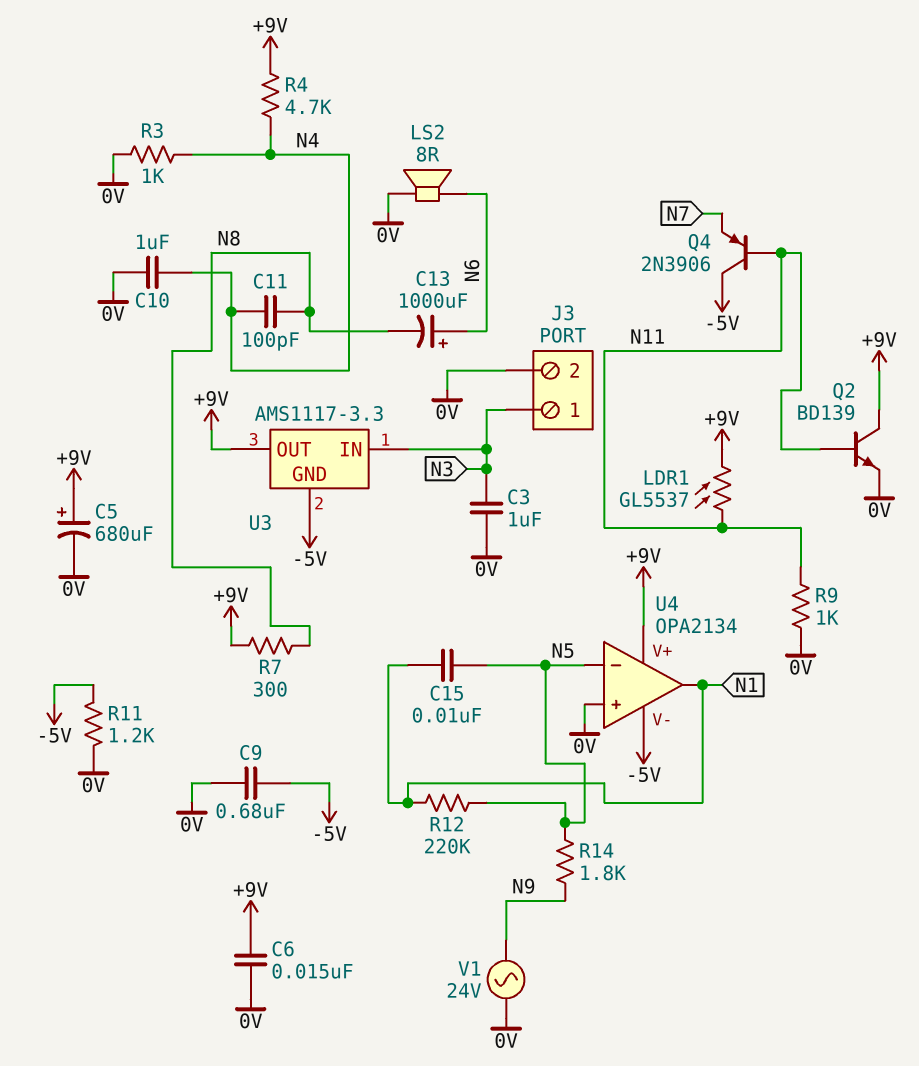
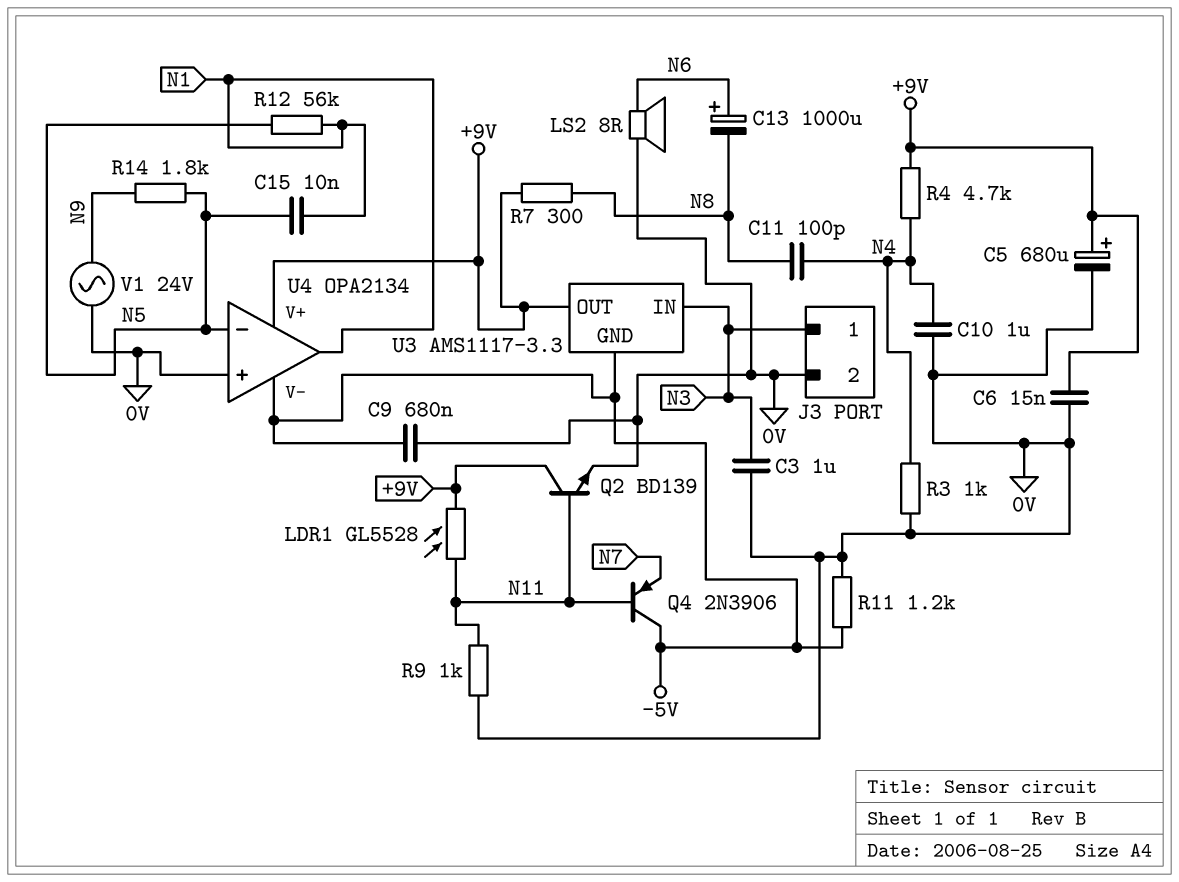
LDR1: GL5537 (+9V, N11) -> GL5528 (+9V, N11)
R12: 220k (N1, N5) -> 56k (N1, N5)

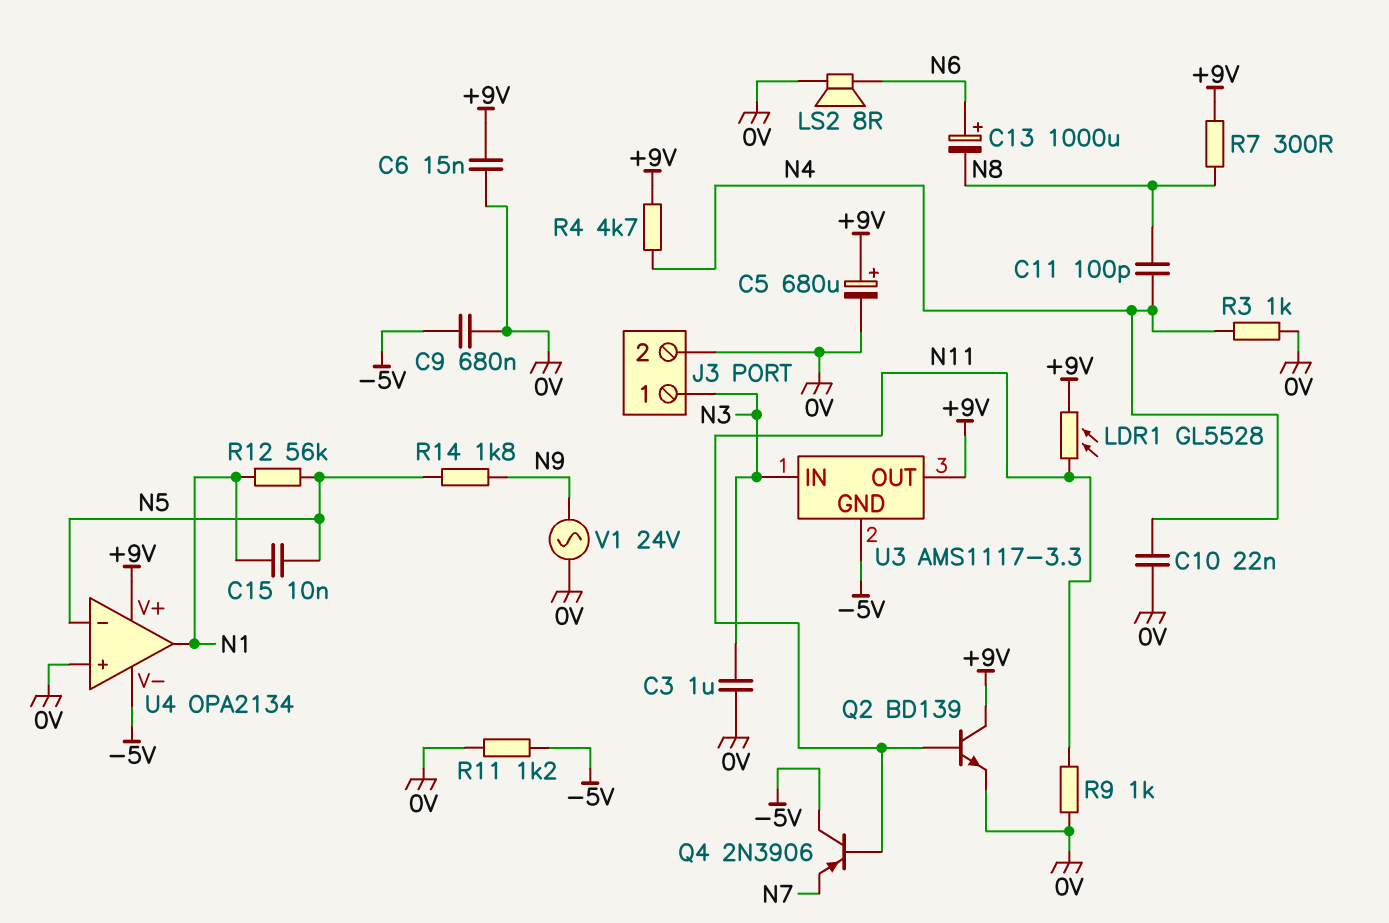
C10: 1uF (0V, N4) -> 22nF (0V, N4)

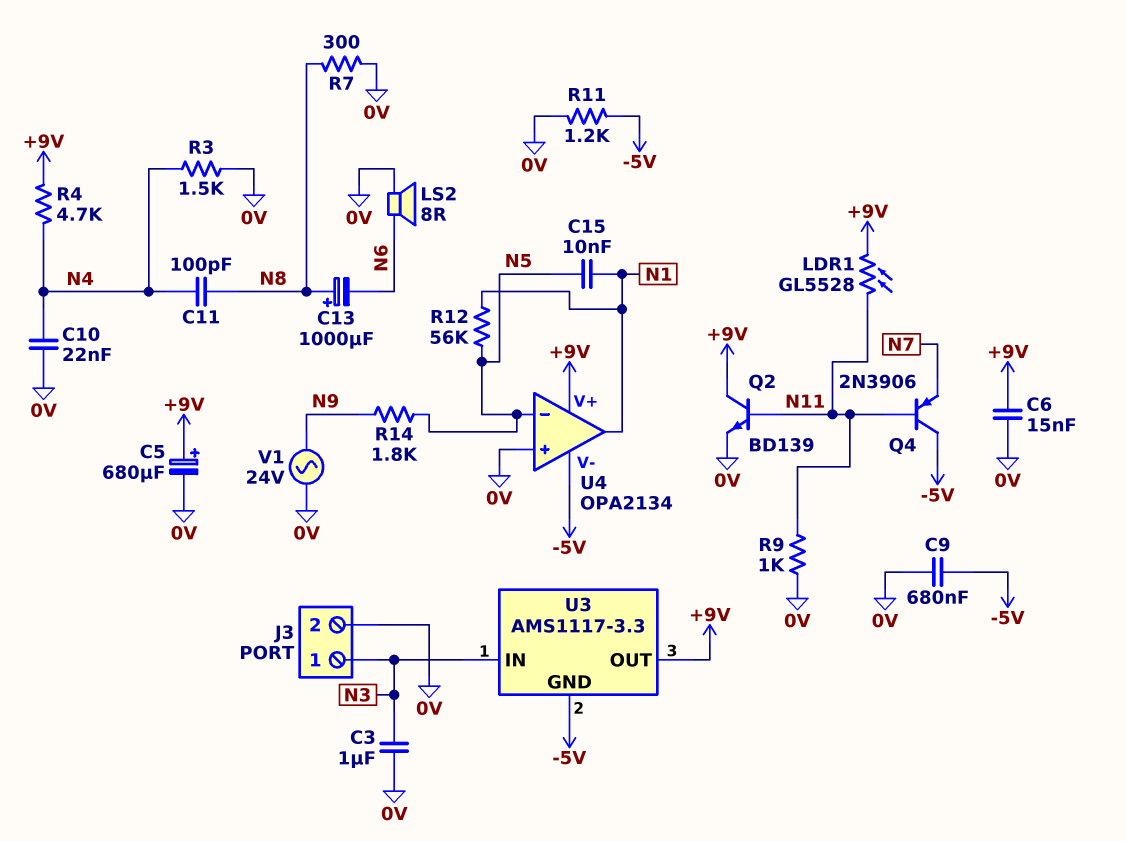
C13: 1000uF (plus N6, minus N8) -> 1000uF (plus N8, minus N6)
R3: 1k (0V, N4) -> 1.5k (0V, N4)
R7: 300 (+9V, N8) -> 300 (0V, N8)

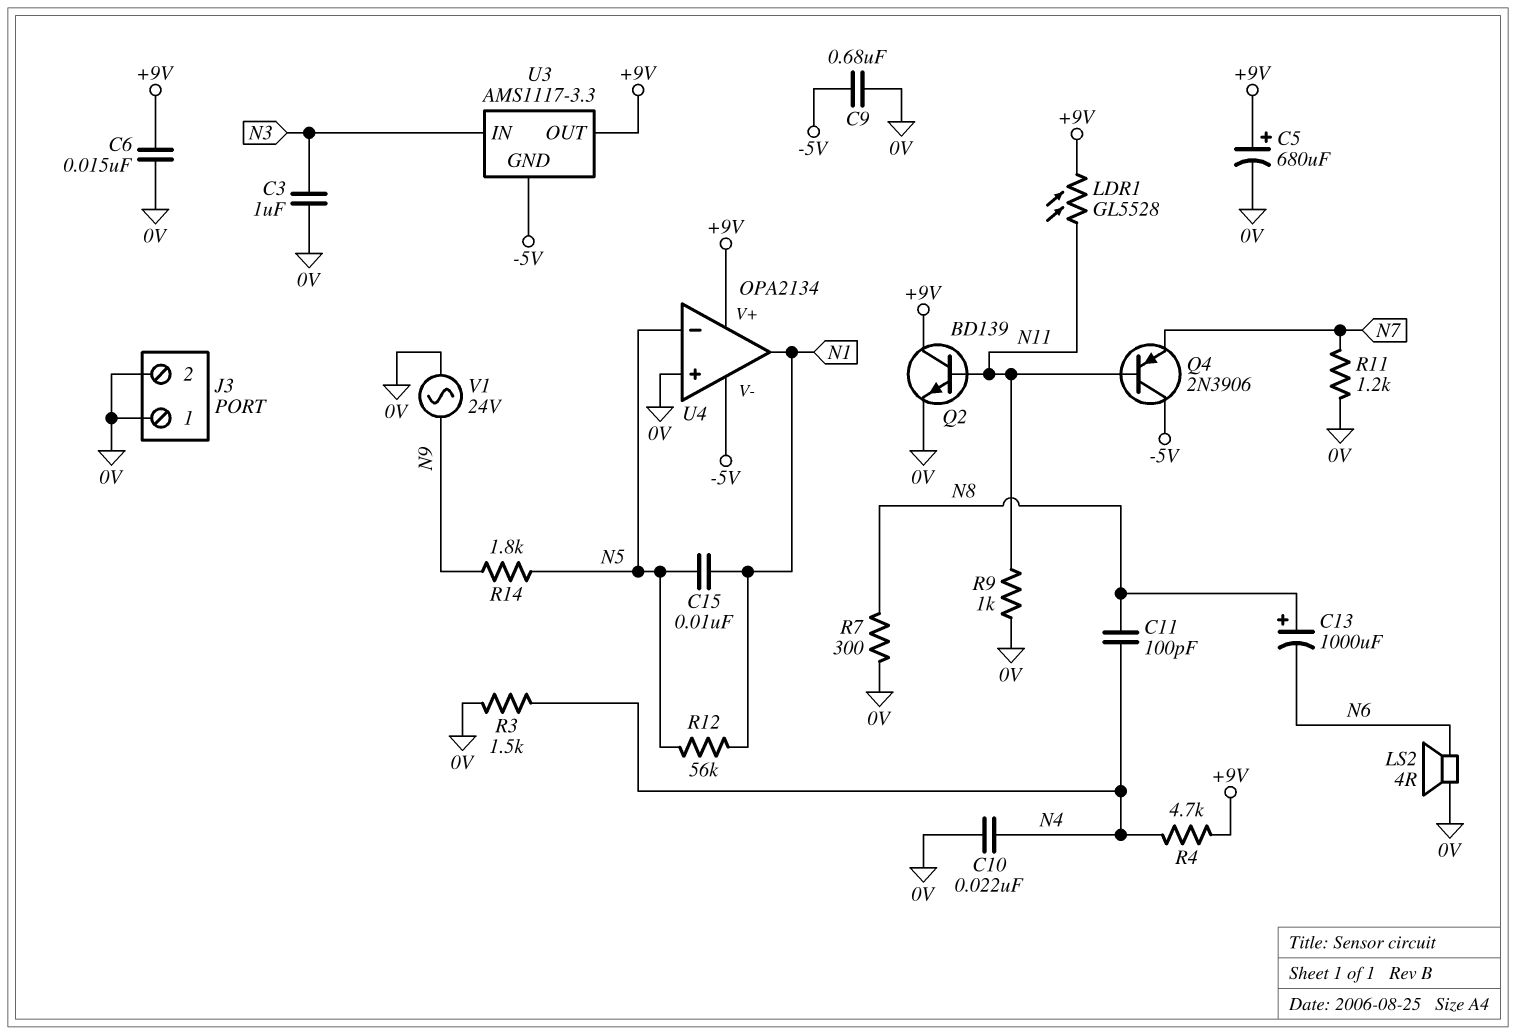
J3 pin 1: N3 -> 0V
LS2: speaker 8R (0V, N6) -> speaker 4R (0V, N6)
R11: 1.2k (-5V, 0V) -> 1.2k (0V, N7)

